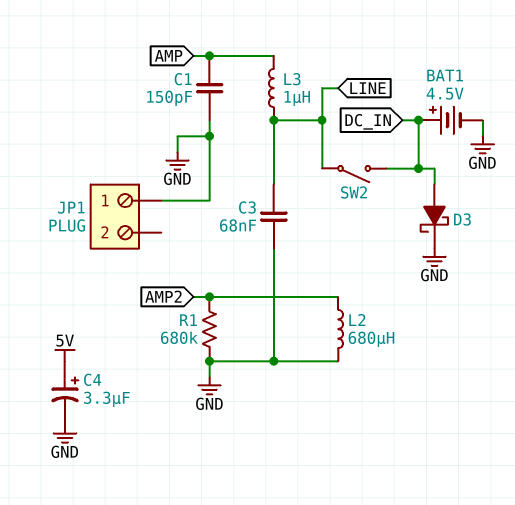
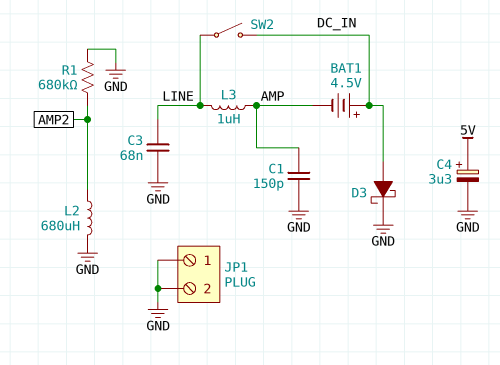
BAT1: 4.5V (plus DC_IN, minus GND) -> 4.5V (plus DC_IN, minus AMP)
JP1 pin 2: none -> GND

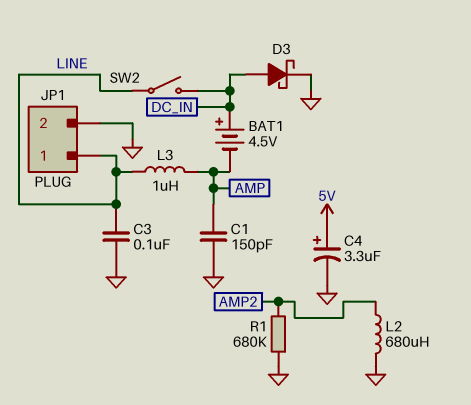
C3: 68nF (GND, LINE) -> 100nF (GND, LINE)
JP1 pin 1: GND -> LINE

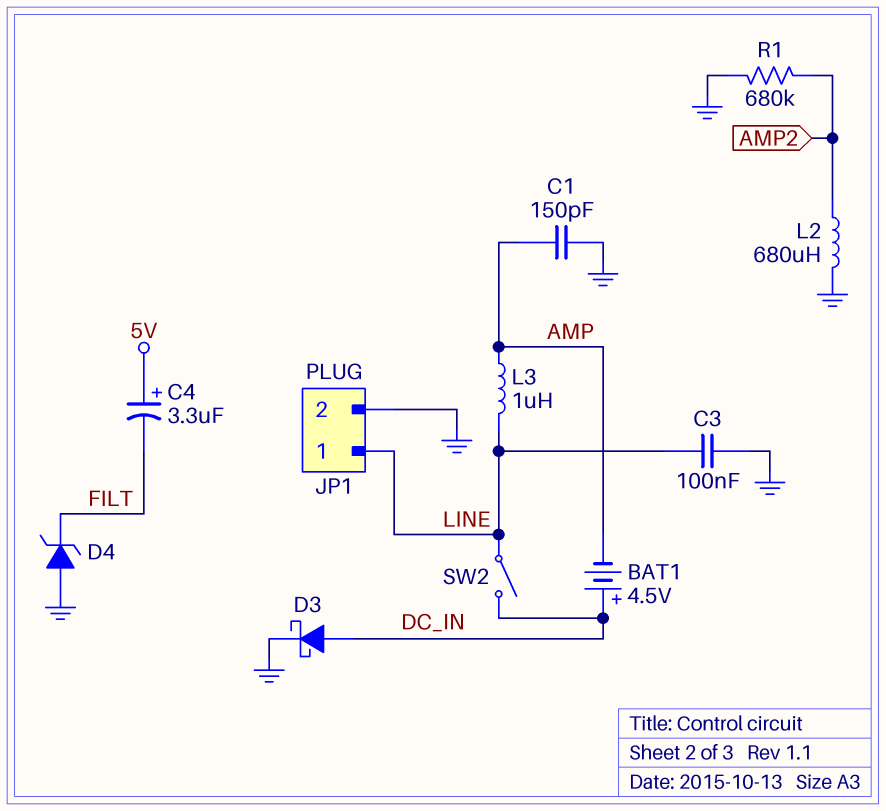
C4: 3.3uF (plus 5V, minus GND) -> 3.3uF (plus 5V, minus FILT)
D4: none -> zener (A GND, K FILT)

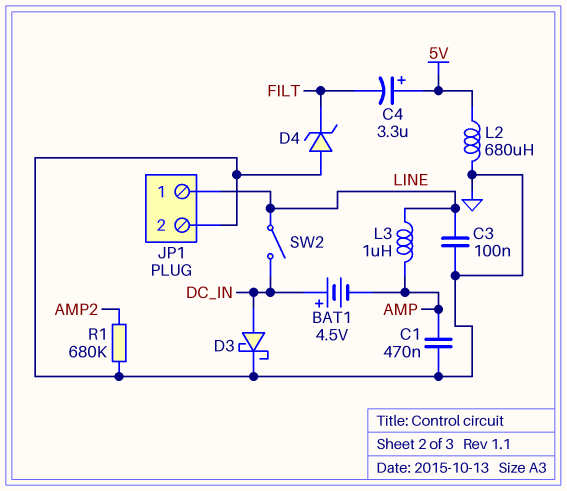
C1: 150pF (AMP, GND) -> 470nF (AMP, GND)
L2: 680uH (AMP2, GND) -> 680uH (5V, GND)

